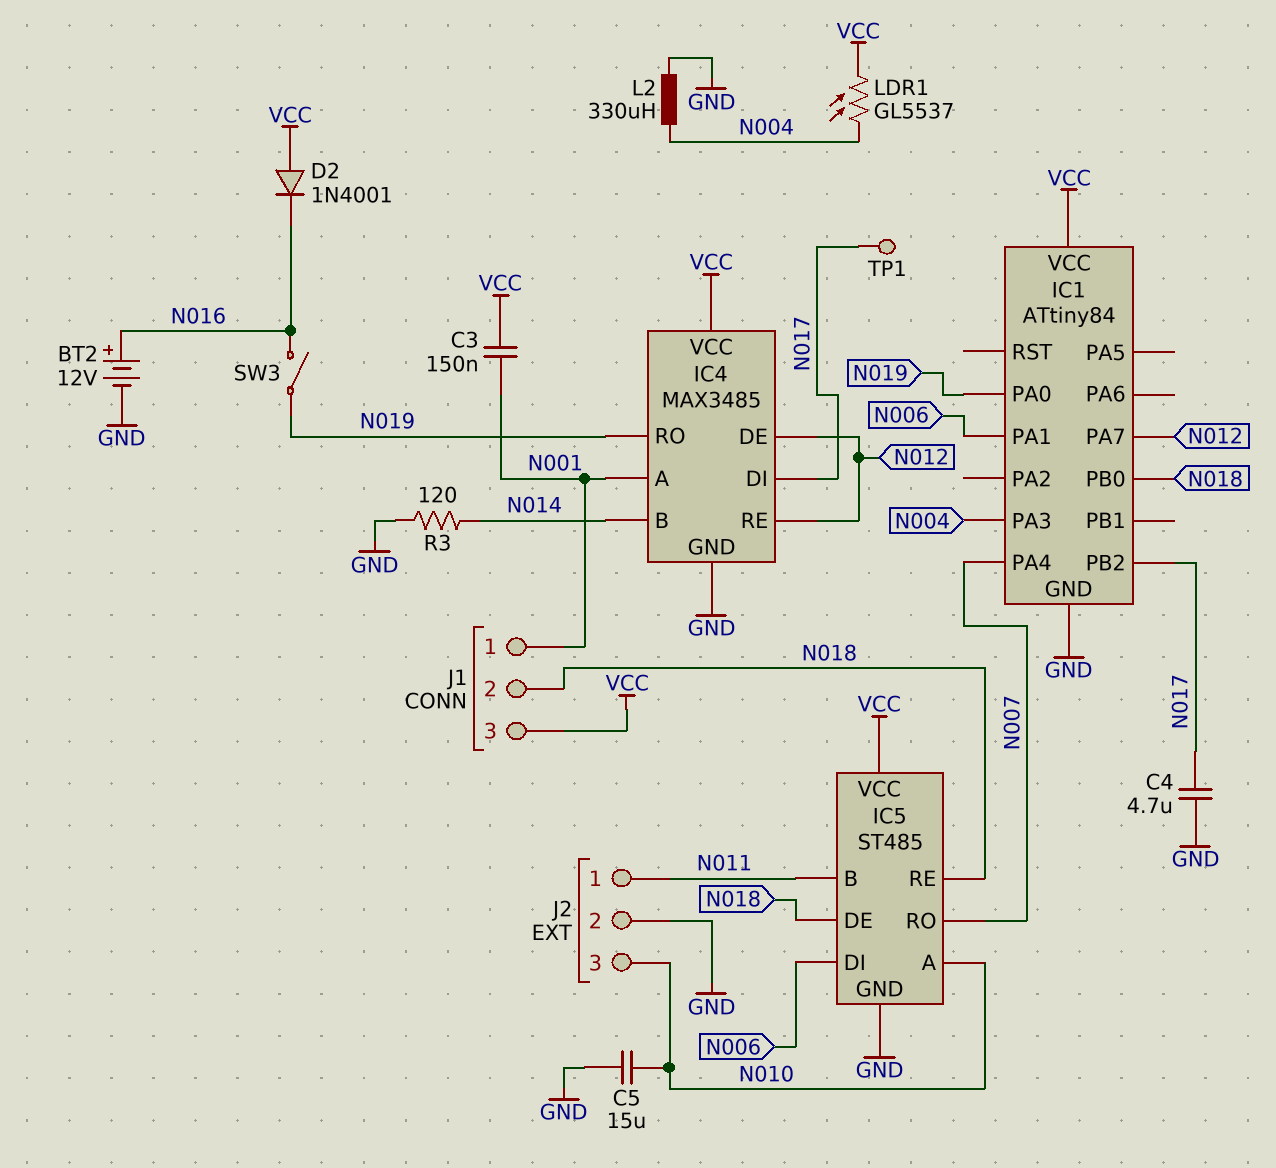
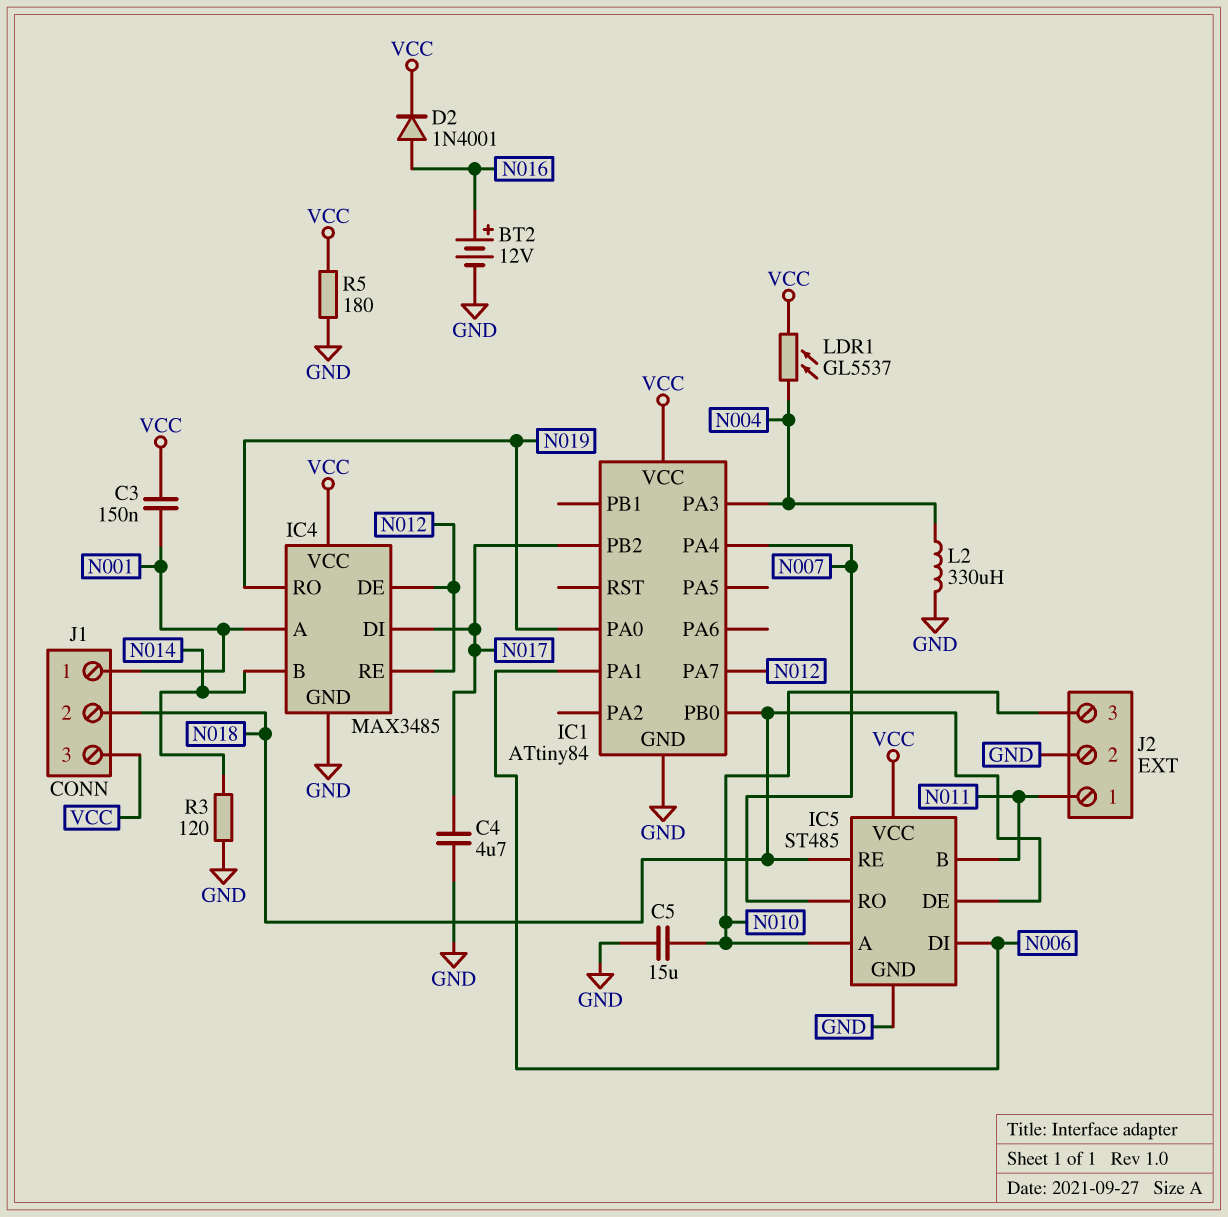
D2: diode 1N4001 (A VCC, K N016) -> diode 1N4001 (A N016, K VCC)
R5: none -> 180 (GND, VCC)
SW3: switch (N016, N019) -> none
TP1: test point (N017) -> none

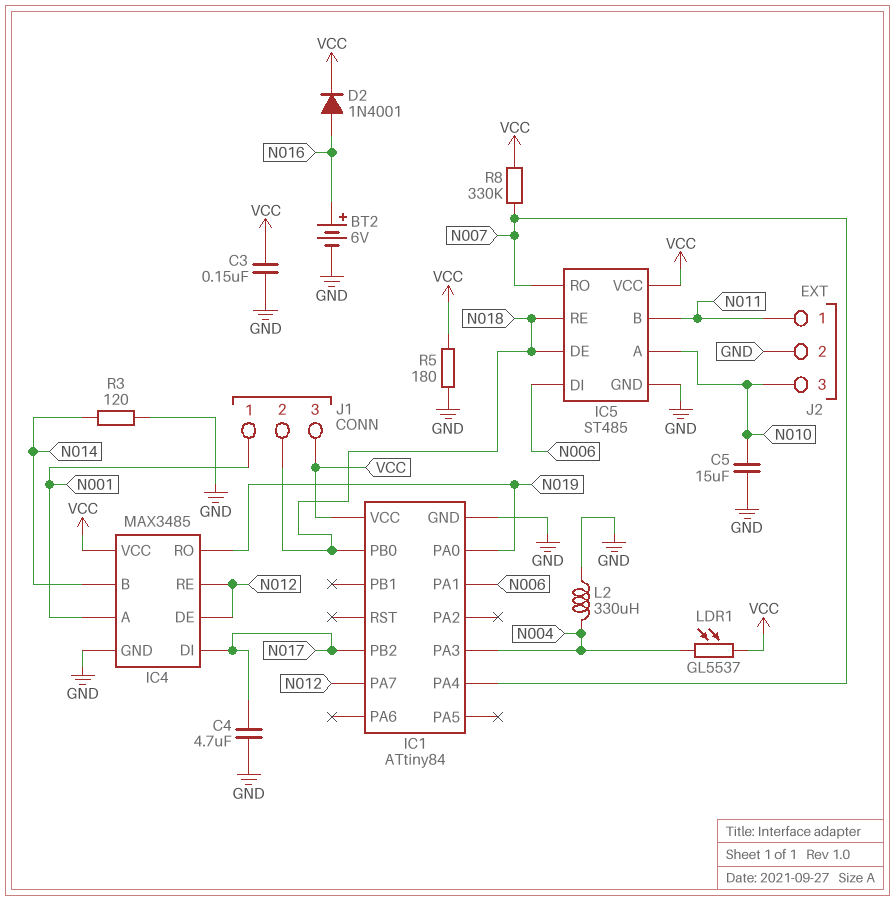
BT2: 12V (plus N016, minus GND) -> 6V (plus N016, minus GND)
C3: 150nF (N001, VCC) -> 150nF (GND, VCC)
R8: none -> 330k (N007, VCC)

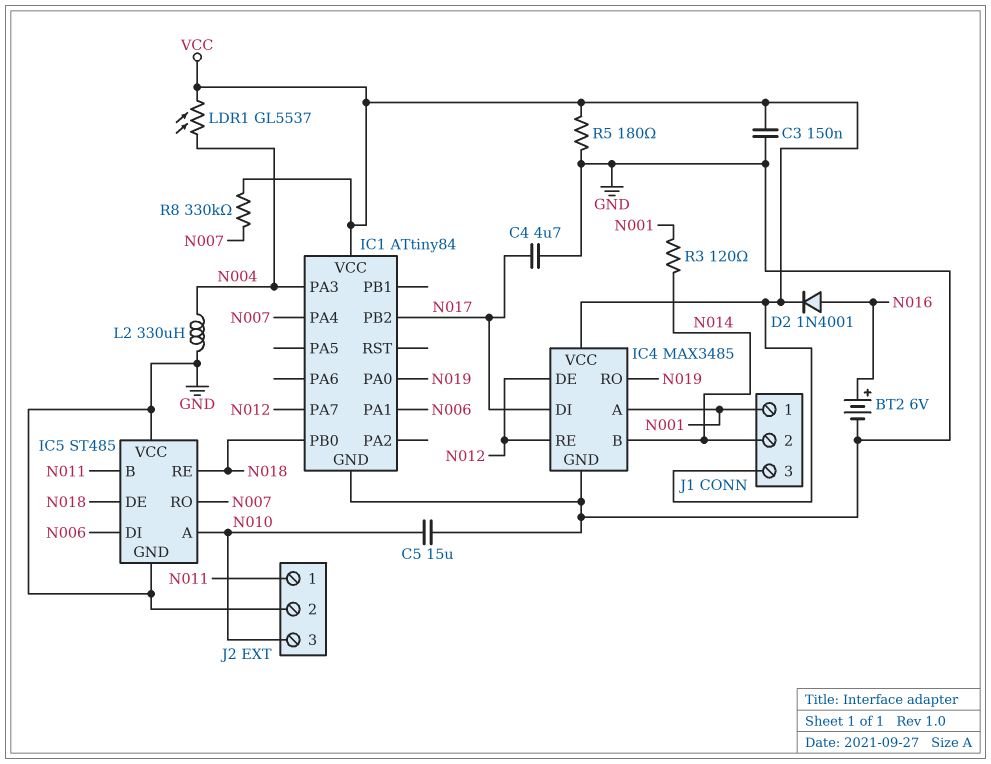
IC5 pin VCC: VCC -> GND
J1 pin 2: N018 -> N014
R3: 120 (GND, N014) -> 120 (N001, N014)

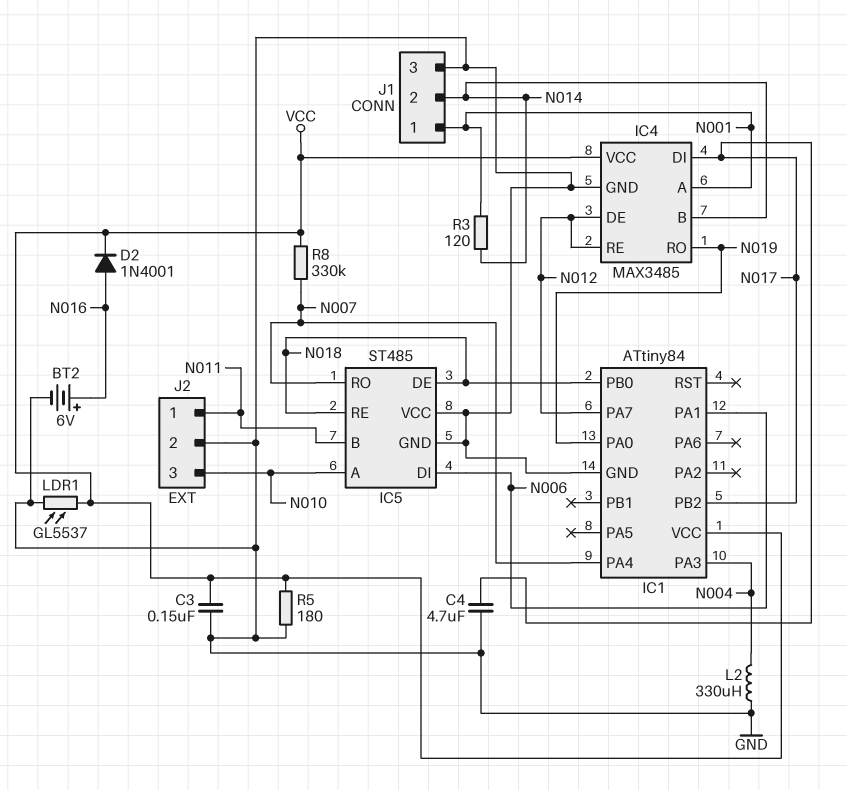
C5: 15uF (GND, N010) -> none
J1 pin 3: VCC -> GND
LDR1: GL5537 (N004, VCC) -> GL5537 (GND, VCC)

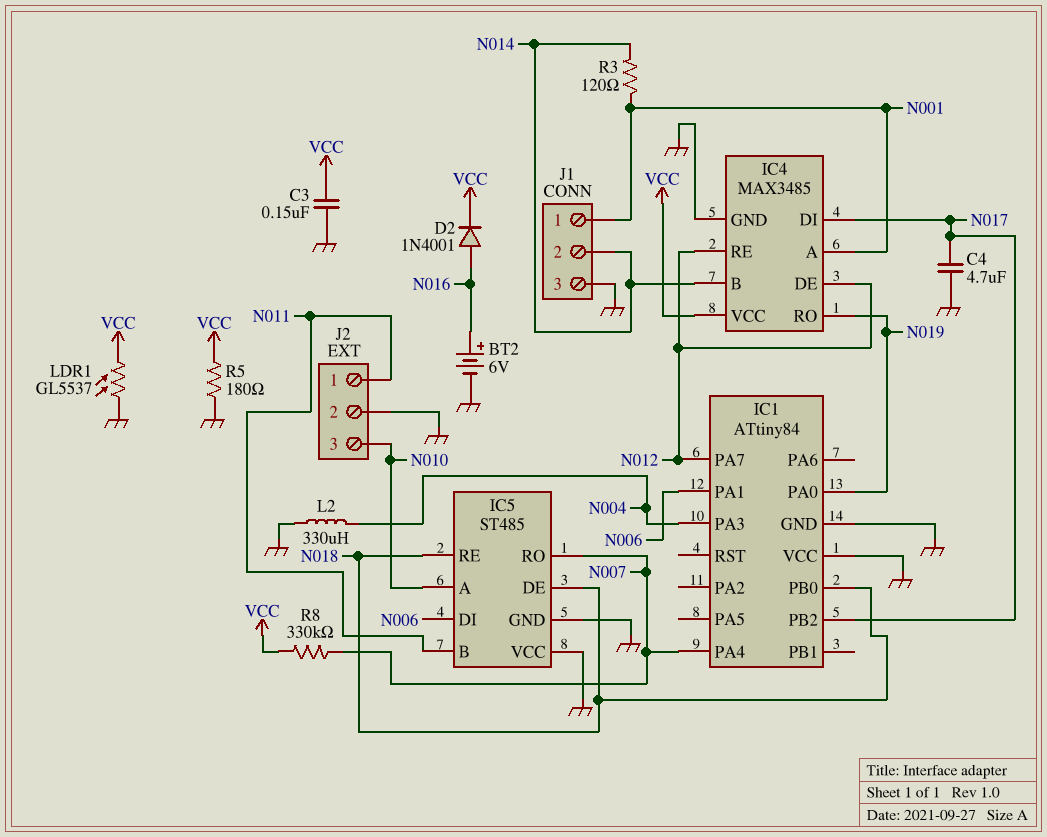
IC1 pin VCC: VCC -> GND

